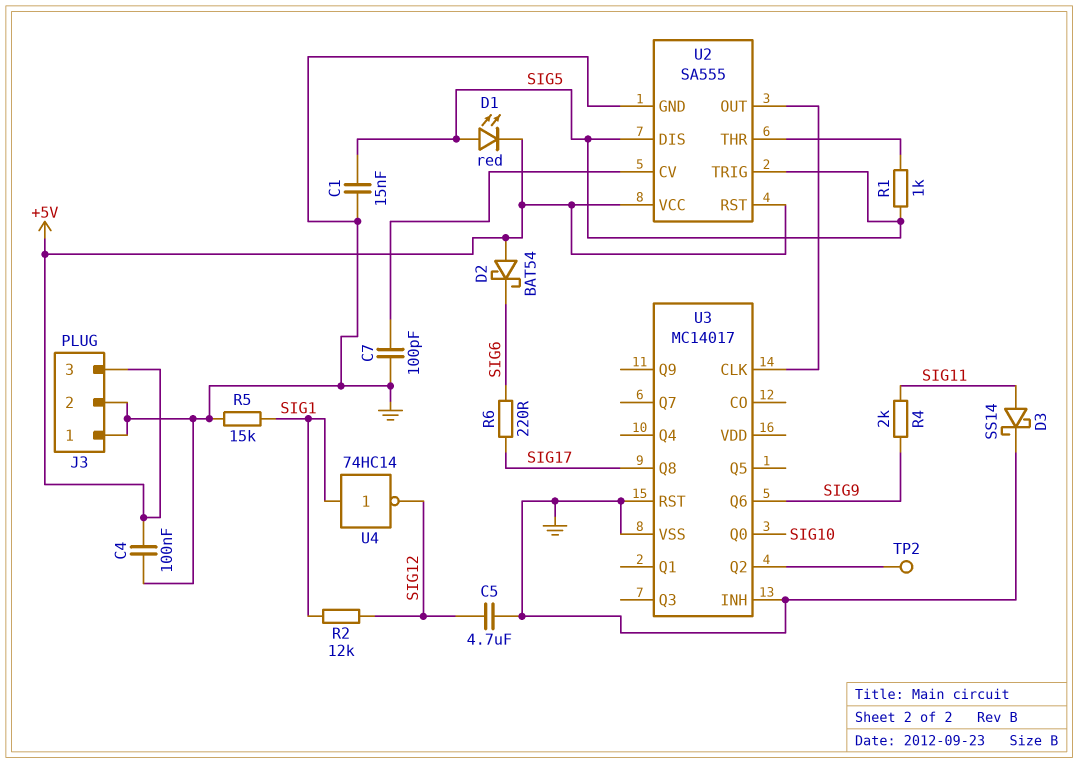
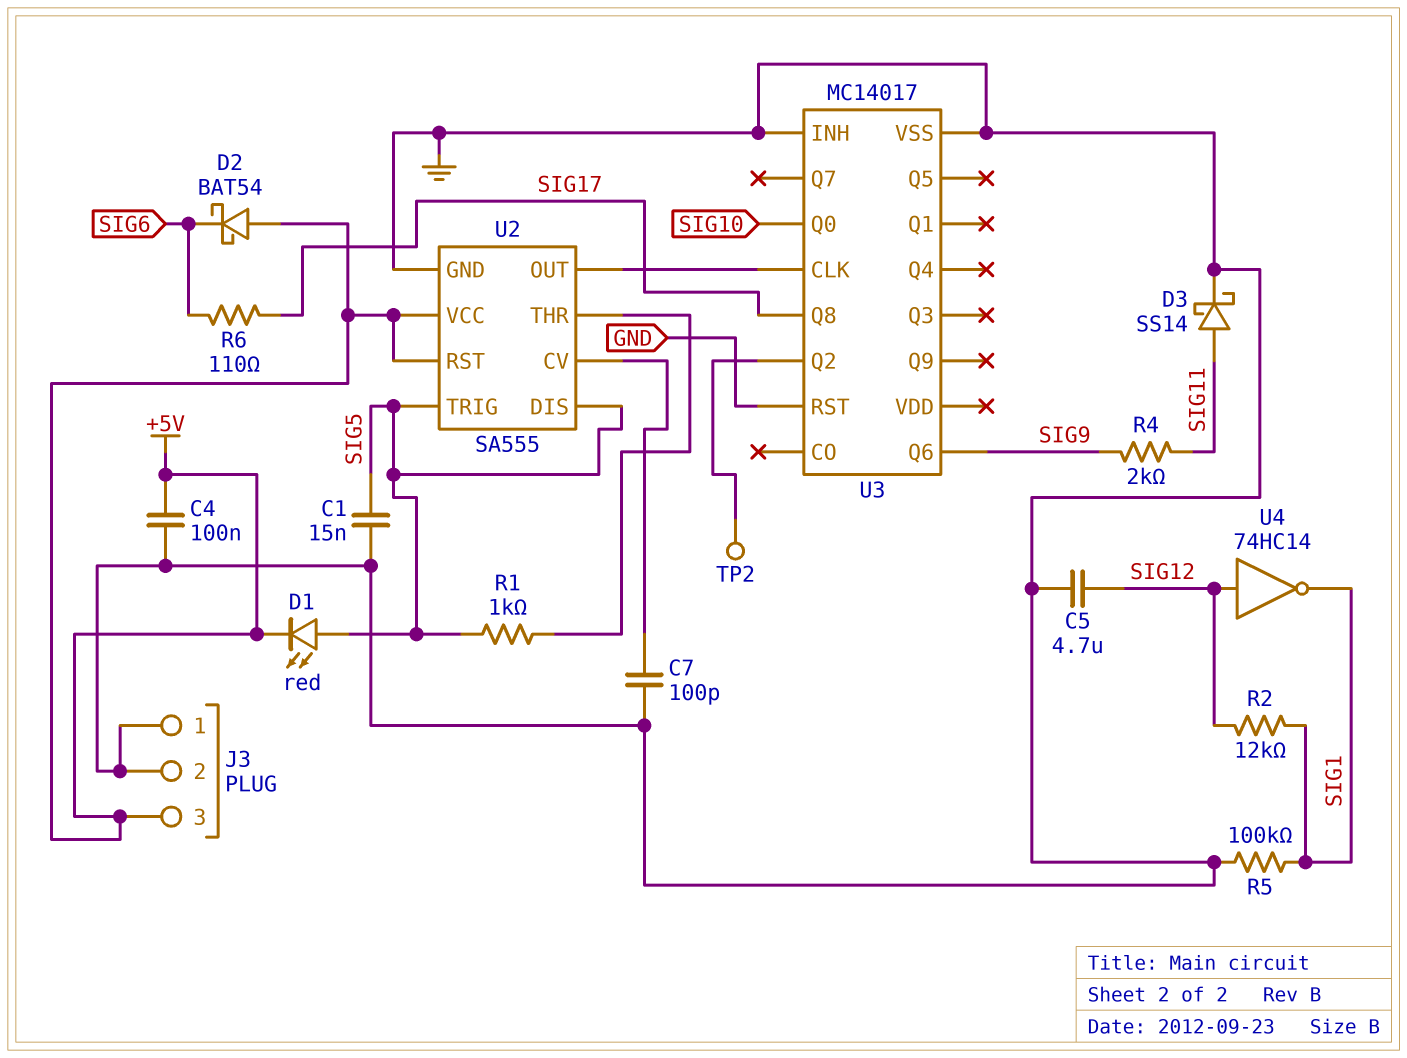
R5: 15k (GND, SIG1) -> 100k (GND, SIG1)
R6: 220 (SIG6, SIG17) -> 110 (SIG6, SIG17)
U4: NOT 74HC14 (in SIG1, out SIG12) -> NOT 74HC14 (in SIG12, out SIG1)

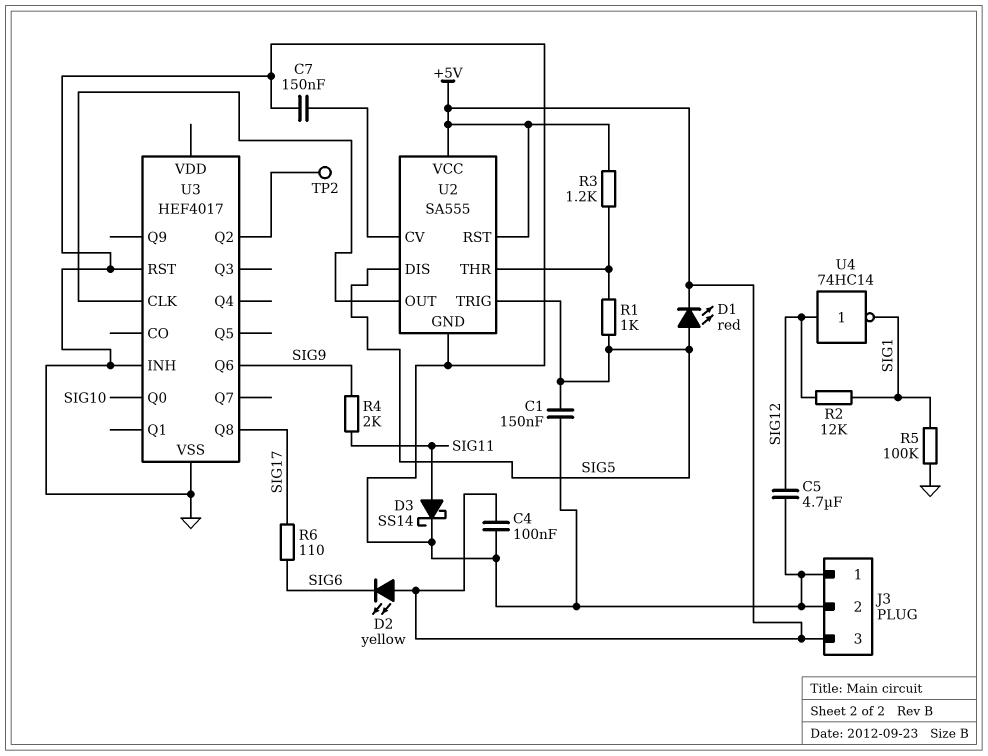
C1: 15nF (GND, SIG5) -> 150nF (GND, SIG5)
C7: 100pF (GND, U2/CV) -> 150nF (GND, U2/CV)
D2: schottky BAT54 (A +5V, K SIG6) -> LED yellow (A +5V, K SIG6)
R3: none -> 1.2k (+5V, U2/THR)
U3: MC14017 -> HEF4017

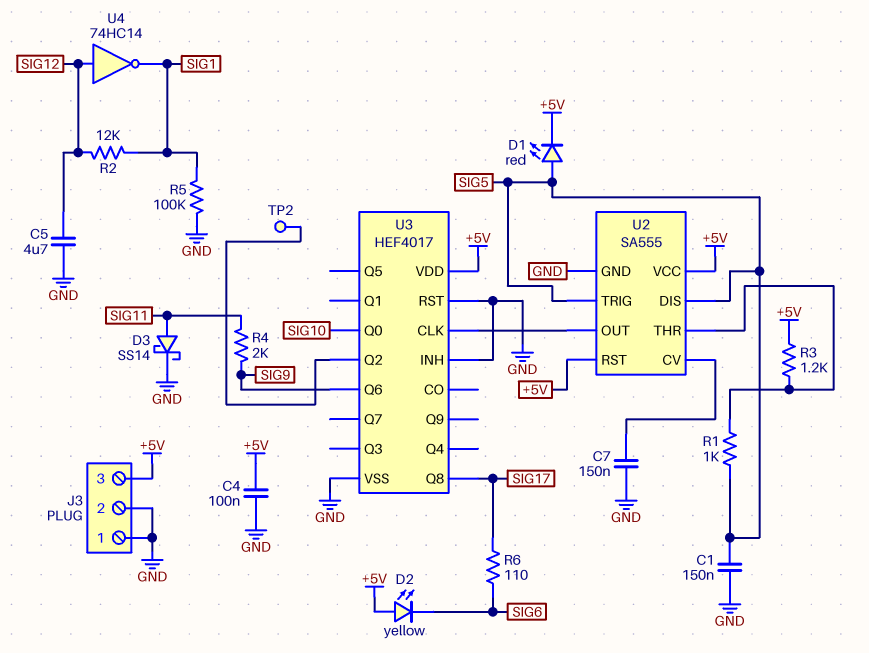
U3 pin VDD: none -> +5V

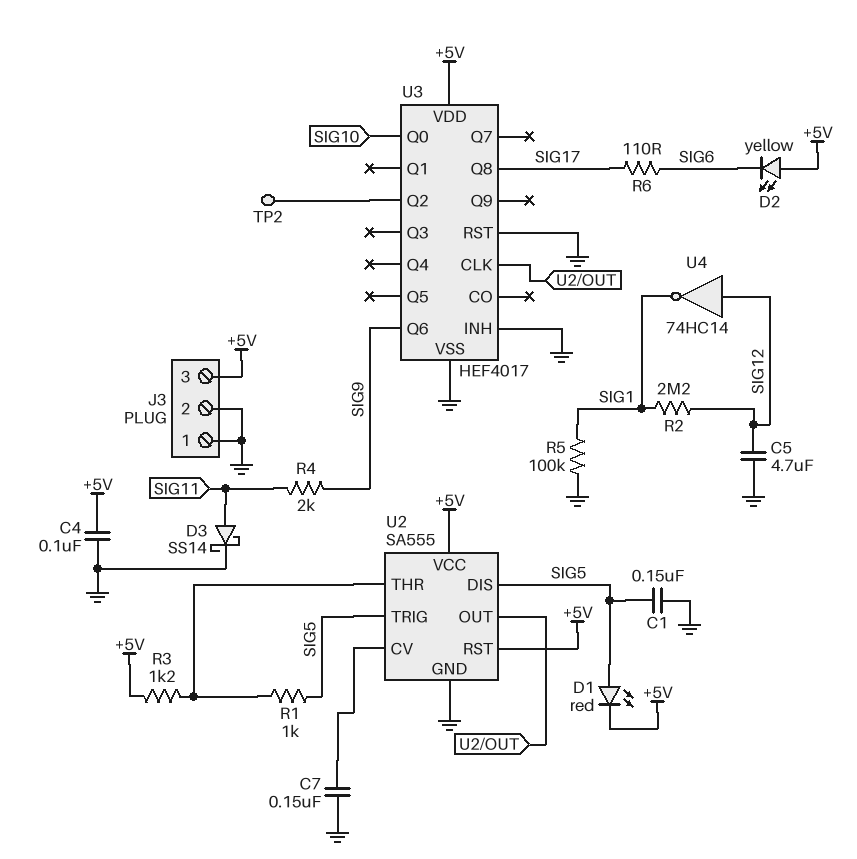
R2: 12k (SIG1, SIG12) -> 2.2M (SIG1, SIG12)

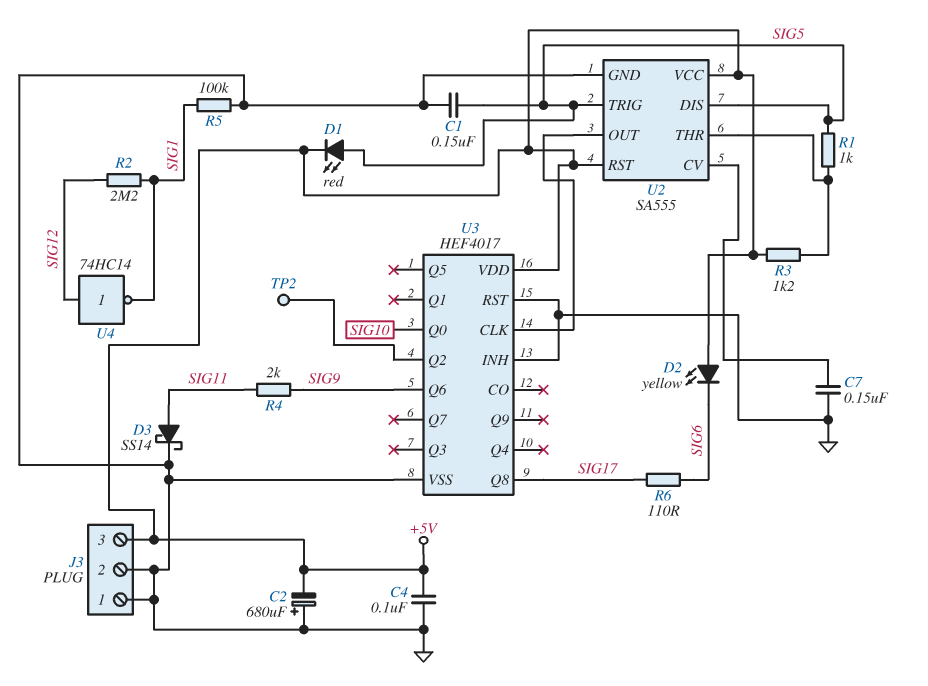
C2: none -> 680uF (plus GND, minus +5V)
C5: 4.7uF (GND, SIG12) -> none

